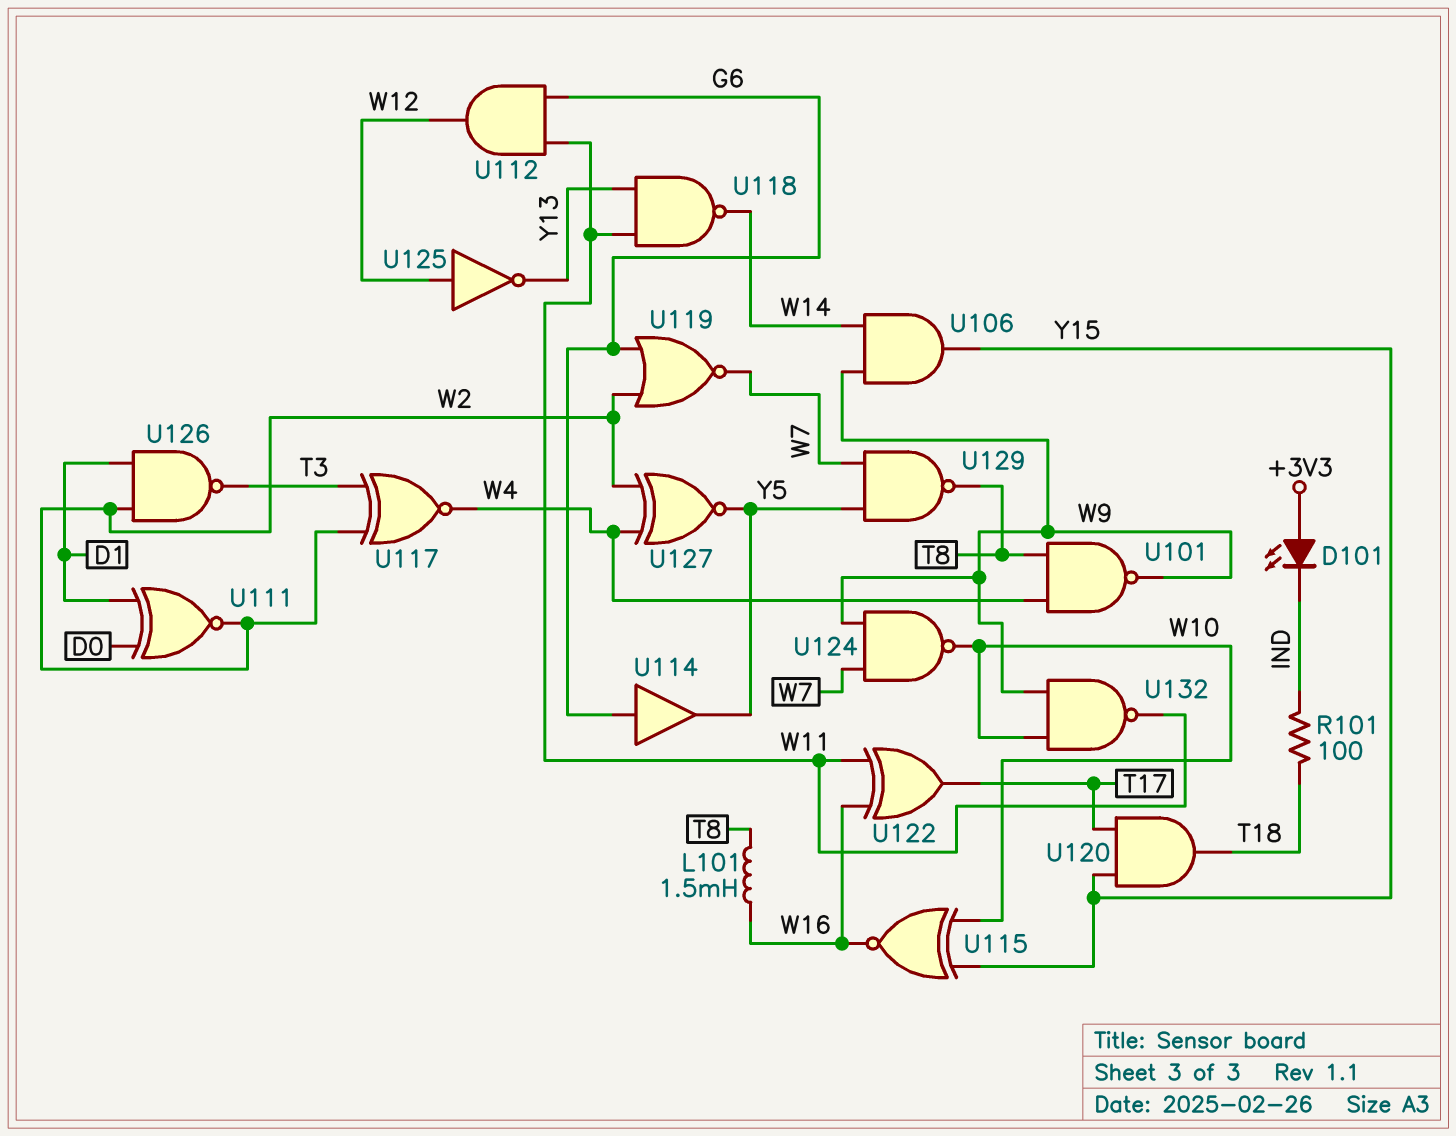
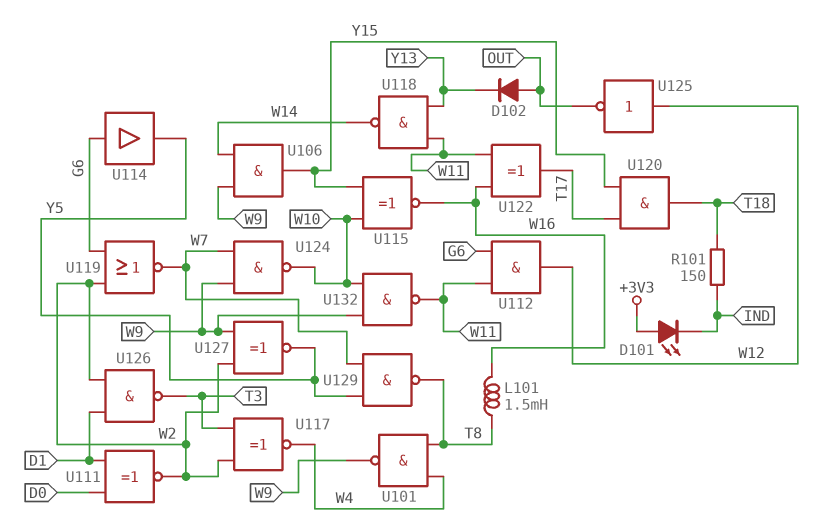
D102: none -> diode (A OUT, K Y13)
R101: 100 (IND, T18) -> 150 (IND, T18)
U125: NOT (in W12, out Y13) -> NOT (in W12, out OUT)
U127: XNOR (in W2, in W4, out Y5) -> XNOR (in W2, in W9, out Y5)

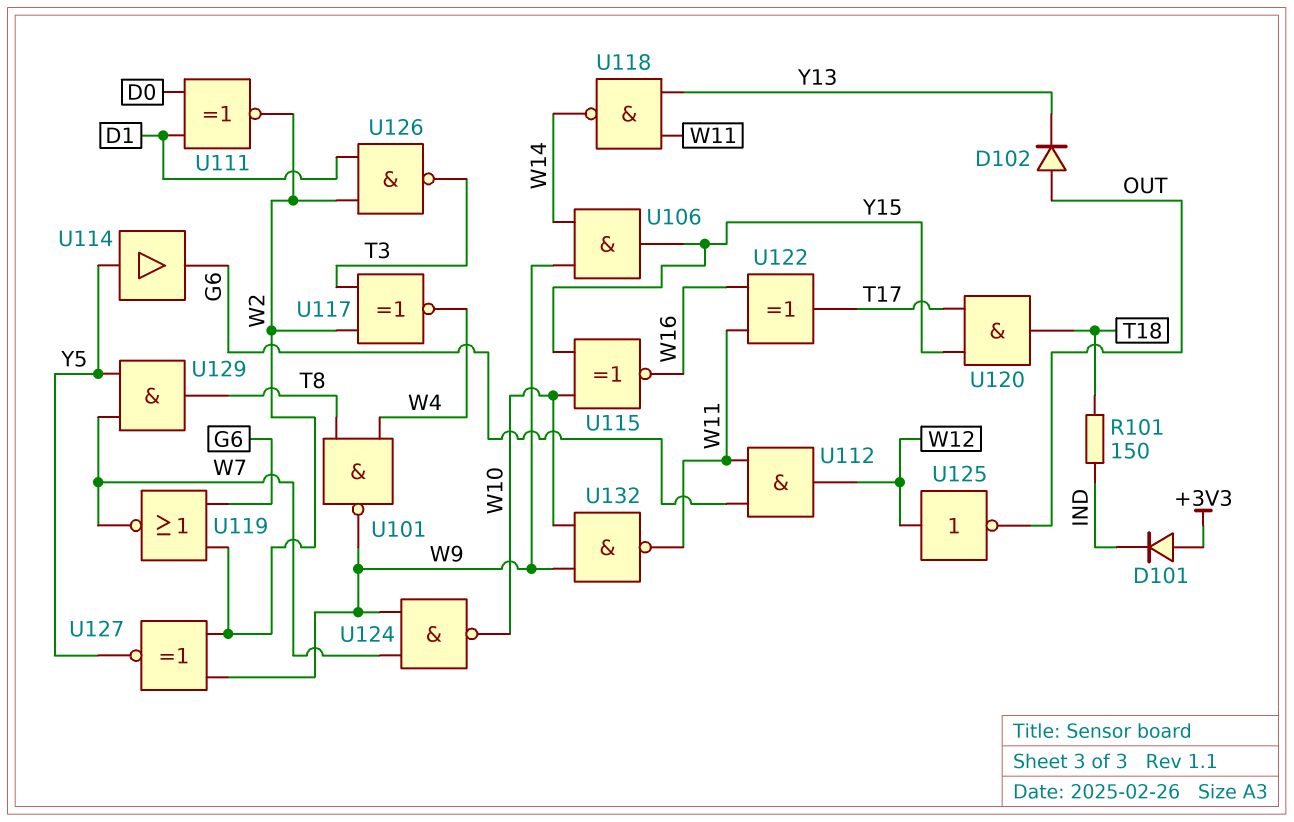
D101: LED (A +3V3, K IND) -> diode (A +3V3, K IND)
L101: 1.5mH (T8, W16) -> none
U114: buffer (in G6, out Y5) -> buffer (in Y5, out G6)
U129: NAND (in W7, in Y5, out T8) -> AND (in W7, in Y5, out T8)

